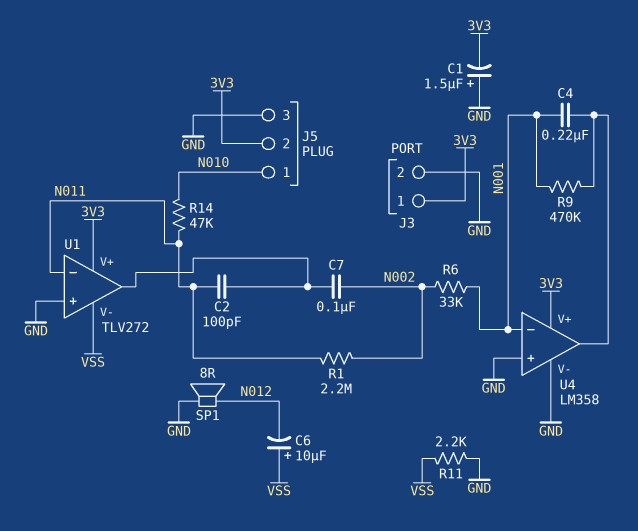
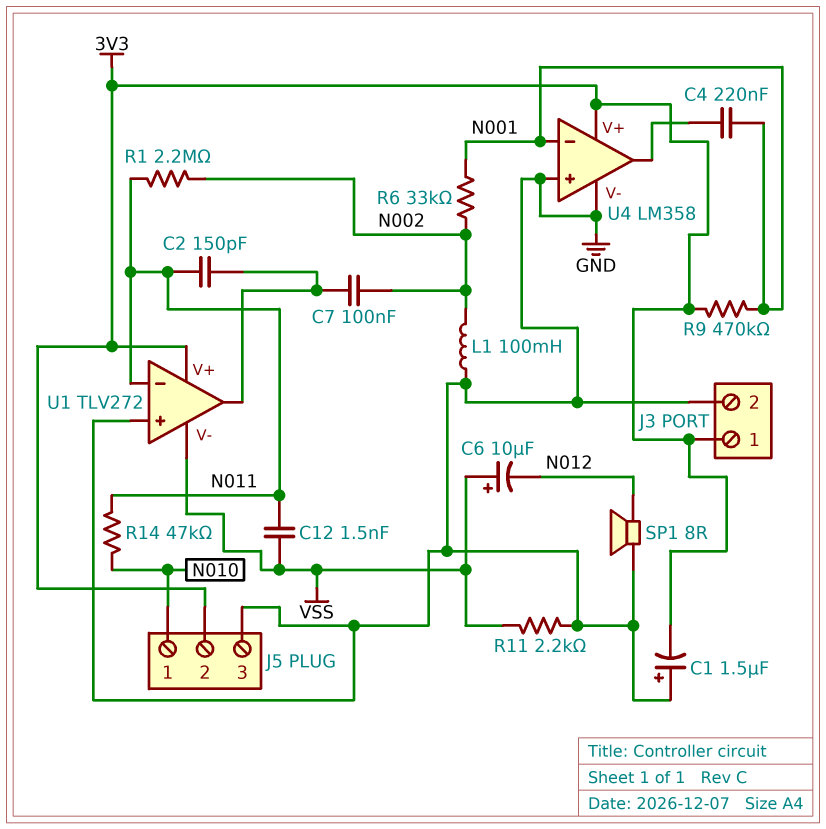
C2: 100pF (N011, U1/out) -> 150pF (N011, U1/out)
C12: none -> 1.5nF (N011, VSS)
L1: none -> 100mH (GND, N002)
R9: 470k (N001, U4/out) -> 470k (3V3, N001)

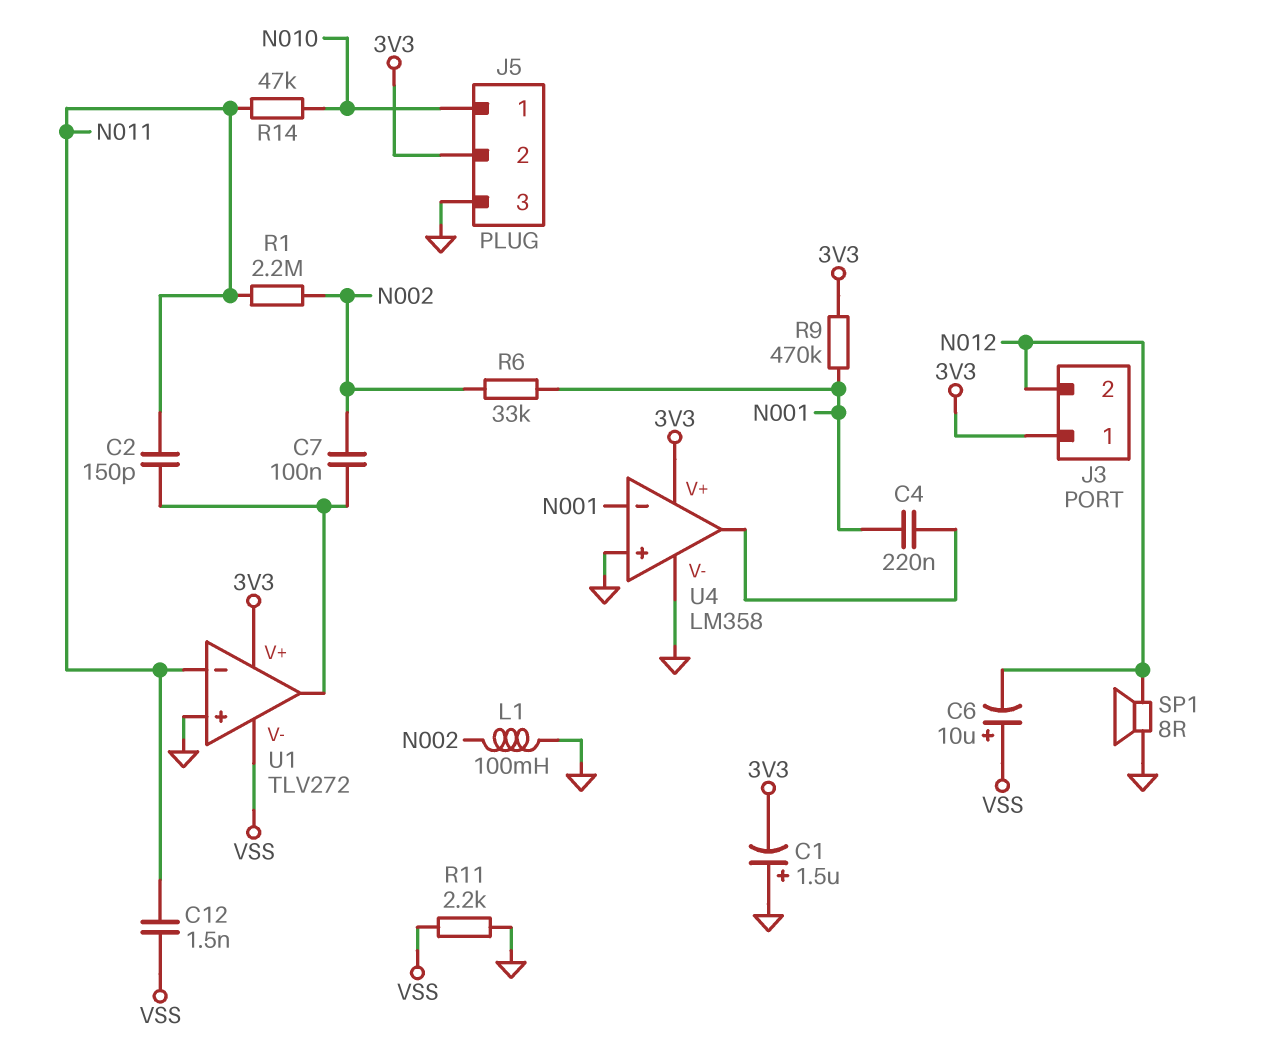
J3 pin 2: GND -> N012

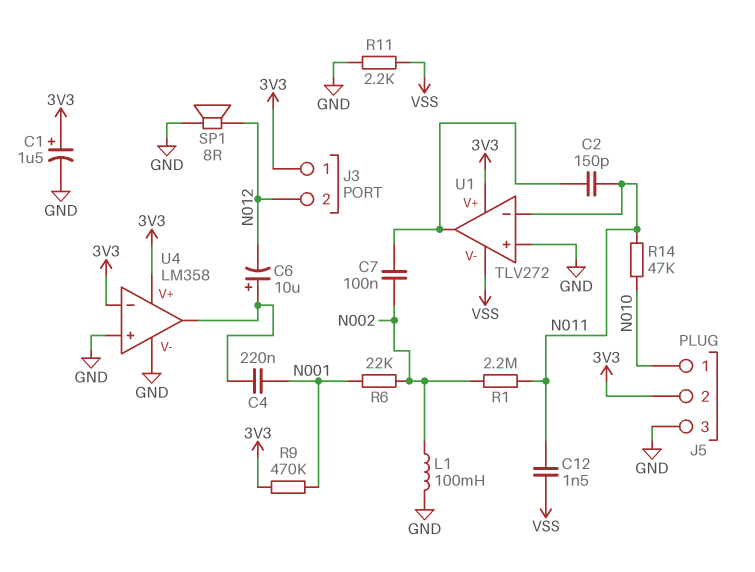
C1: 1.5uF (plus GND, minus 3V3) -> 1.5uF (plus 3V3, minus GND)
C6: 10uF (plus VSS, minus N012) -> 10uF (plus U4/out, minus N012)
R6: 33k (N001, N002) -> 22k (N001, N002)
U4 pin in-: N001 -> 3V3

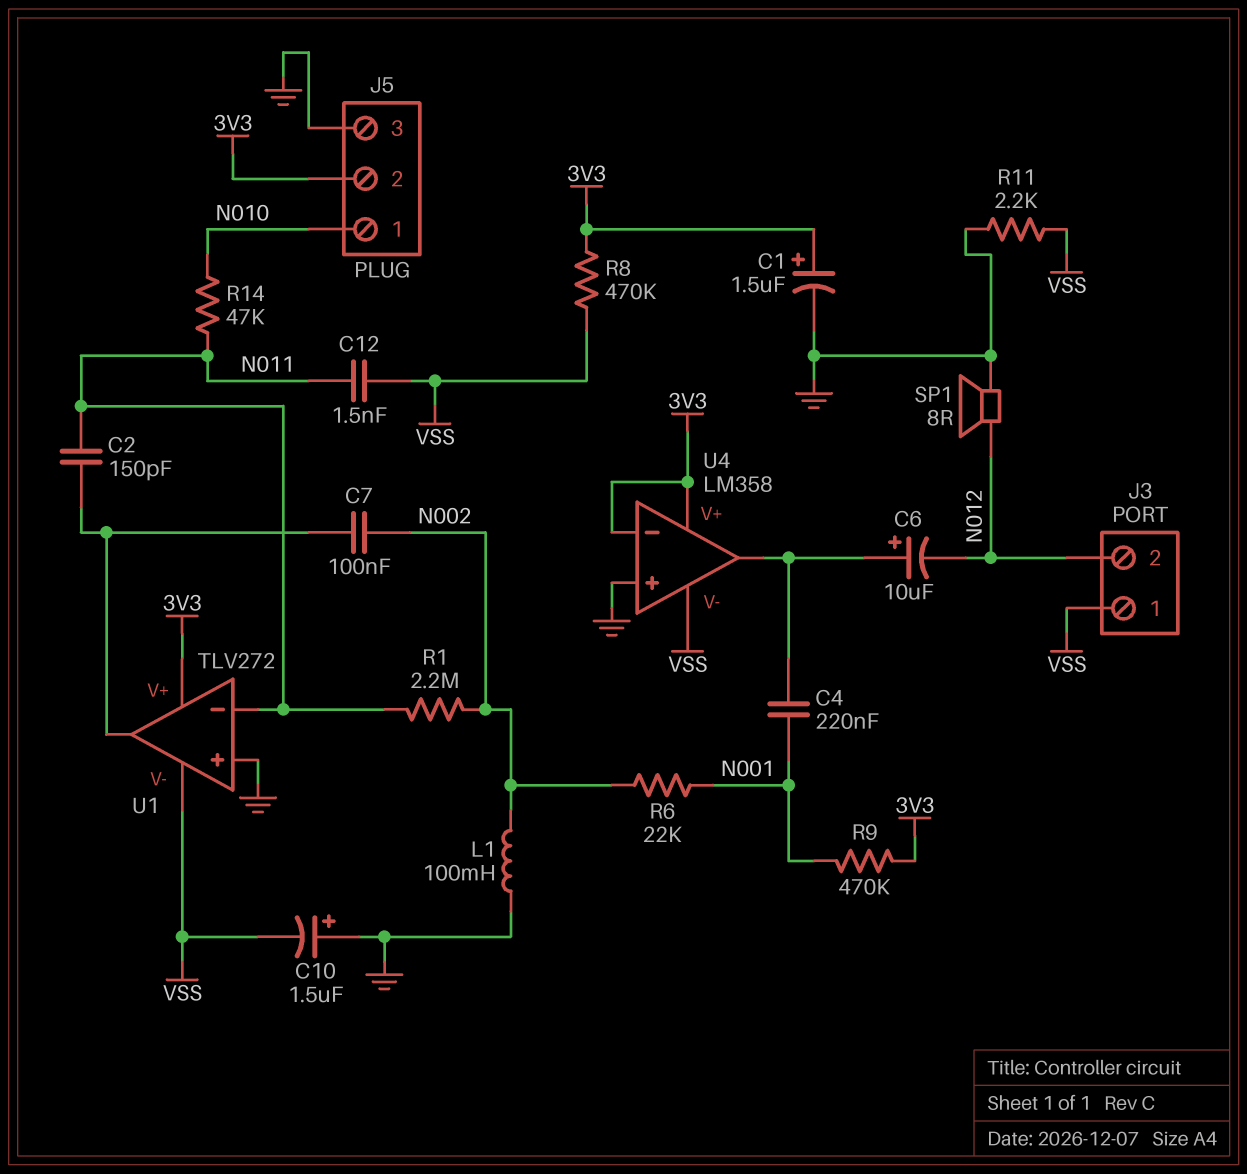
C10: none -> 1.5uF (plus GND, minus VSS)
J3 pin 1: 3V3 -> VSS
R8: none -> 470k (3V3, VSS)
U4 pin V-: GND -> VSS

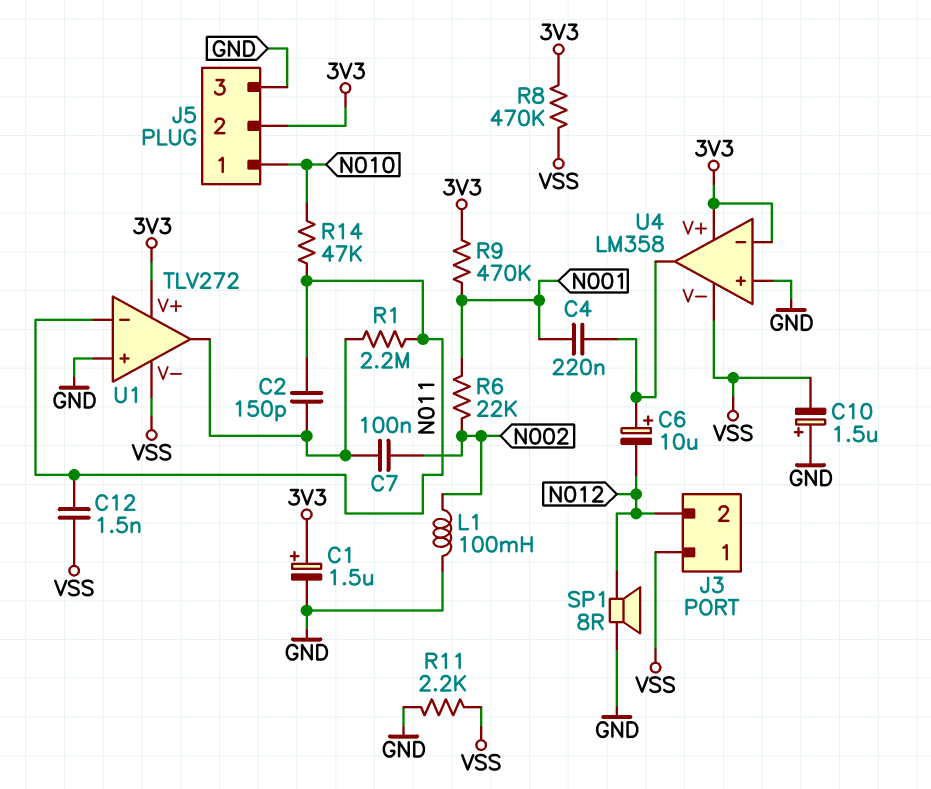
R1: 2.2M (N002, N011) -> 2.2M (N011, U1/out)

